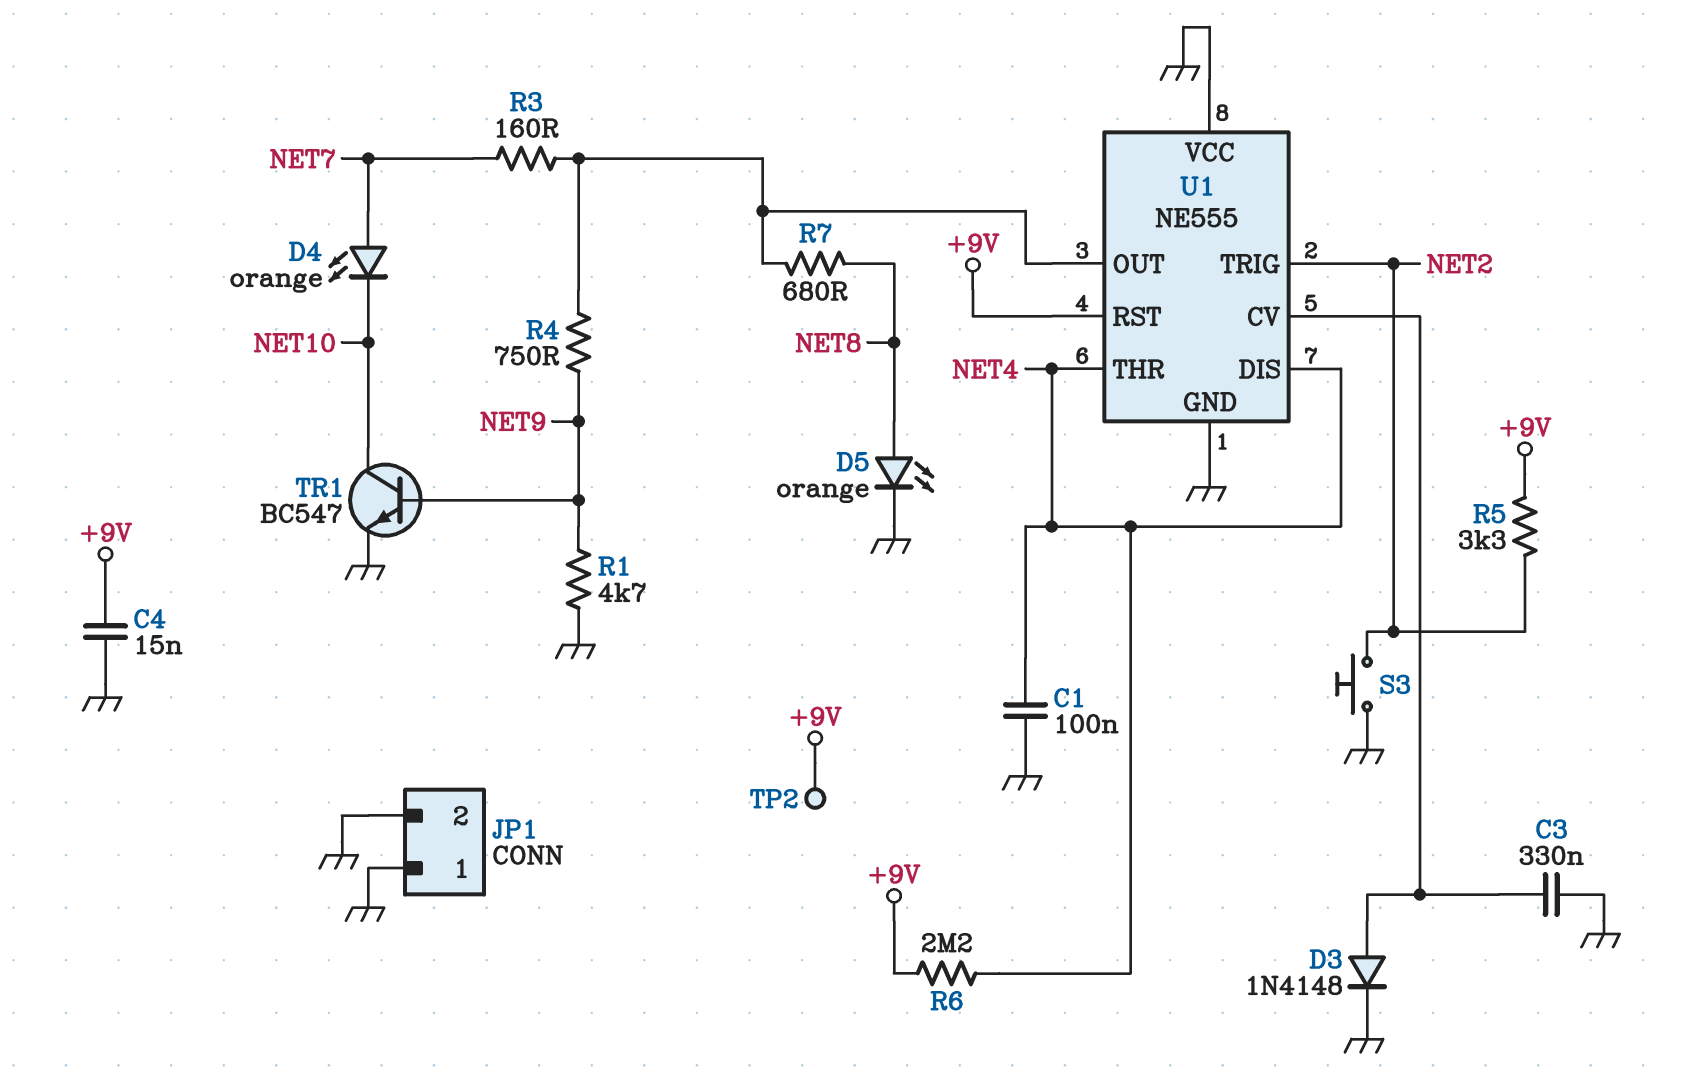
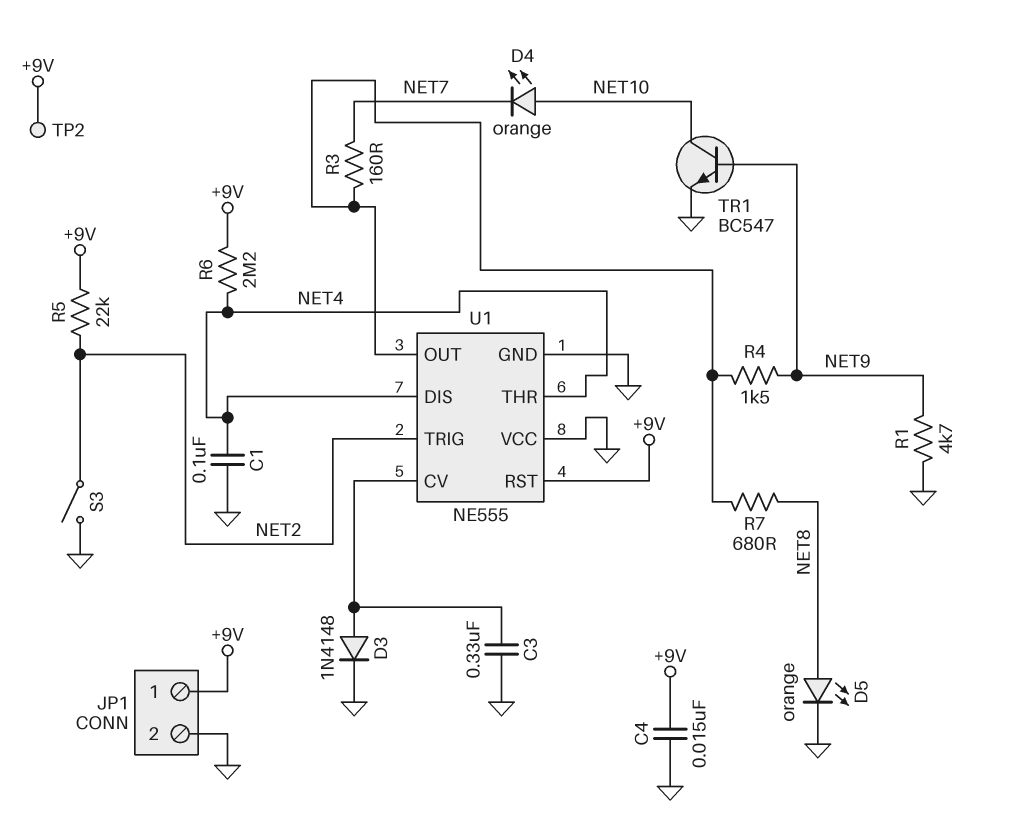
D4: LED orange (A NET7, K NET10) -> LED orange (A NET10, K NET7)
JP1 pin 1: GND -> +9V
R4: 750 (NET9, U1/OUT) -> 1.5k (NET9, U1/OUT)
R5: 3.3k (+9V, NET2) -> 22k (+9V, NET2)
S3: button (GND, NET2) -> switch (GND, NET2)

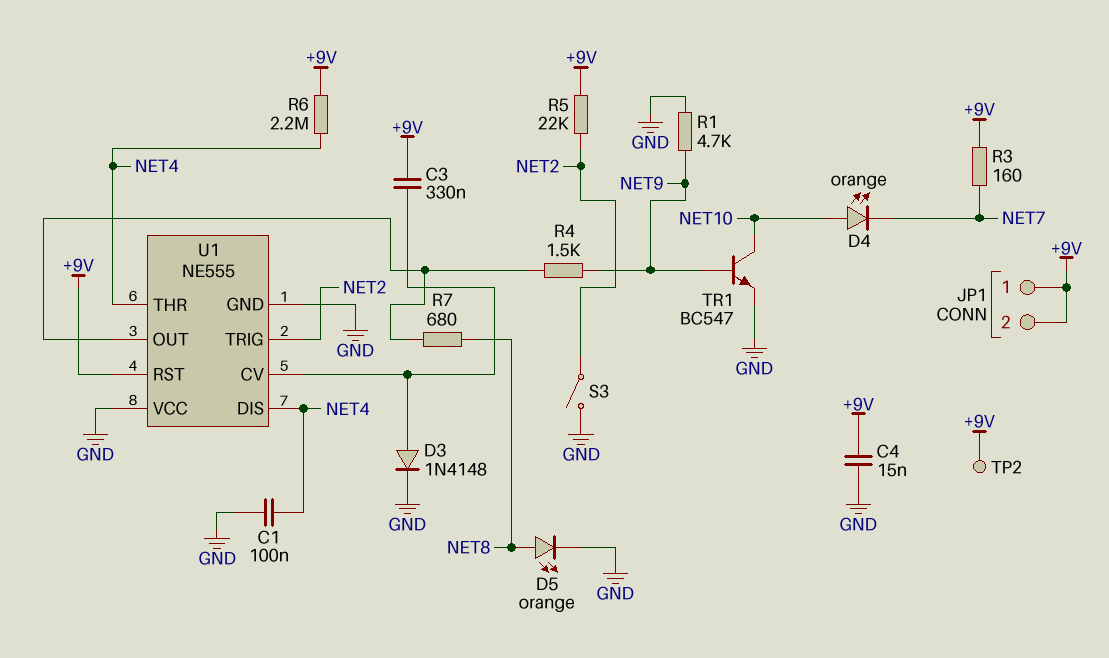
C3: 330nF (GND, U1/CV) -> 330nF (+9V, U1/CV)
JP1 pin 2: GND -> +9V
R3: 160 (NET7, U1/OUT) -> 160 (+9V, NET7)

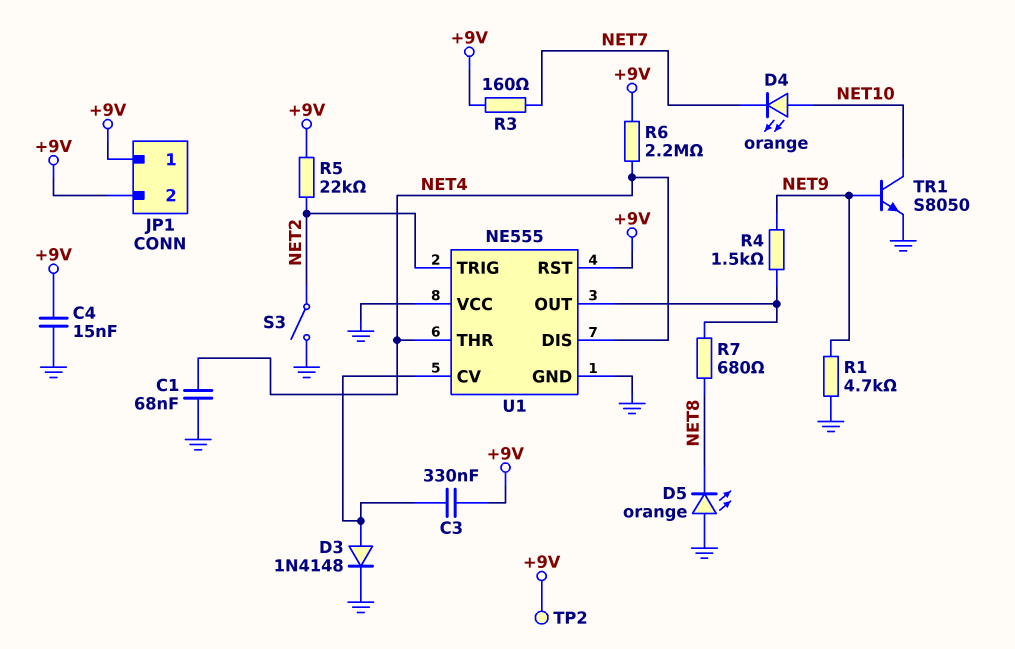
C1: 100nF (GND, NET4) -> 68nF (GND, NET4)
D5: LED orange (A NET8, K GND) -> LED orange (A GND, K NET8)
TR1: NPN BC547 (B NET9, C NET10, E GND) -> NPN S8050 (B NET9, C NET10, E GND)

